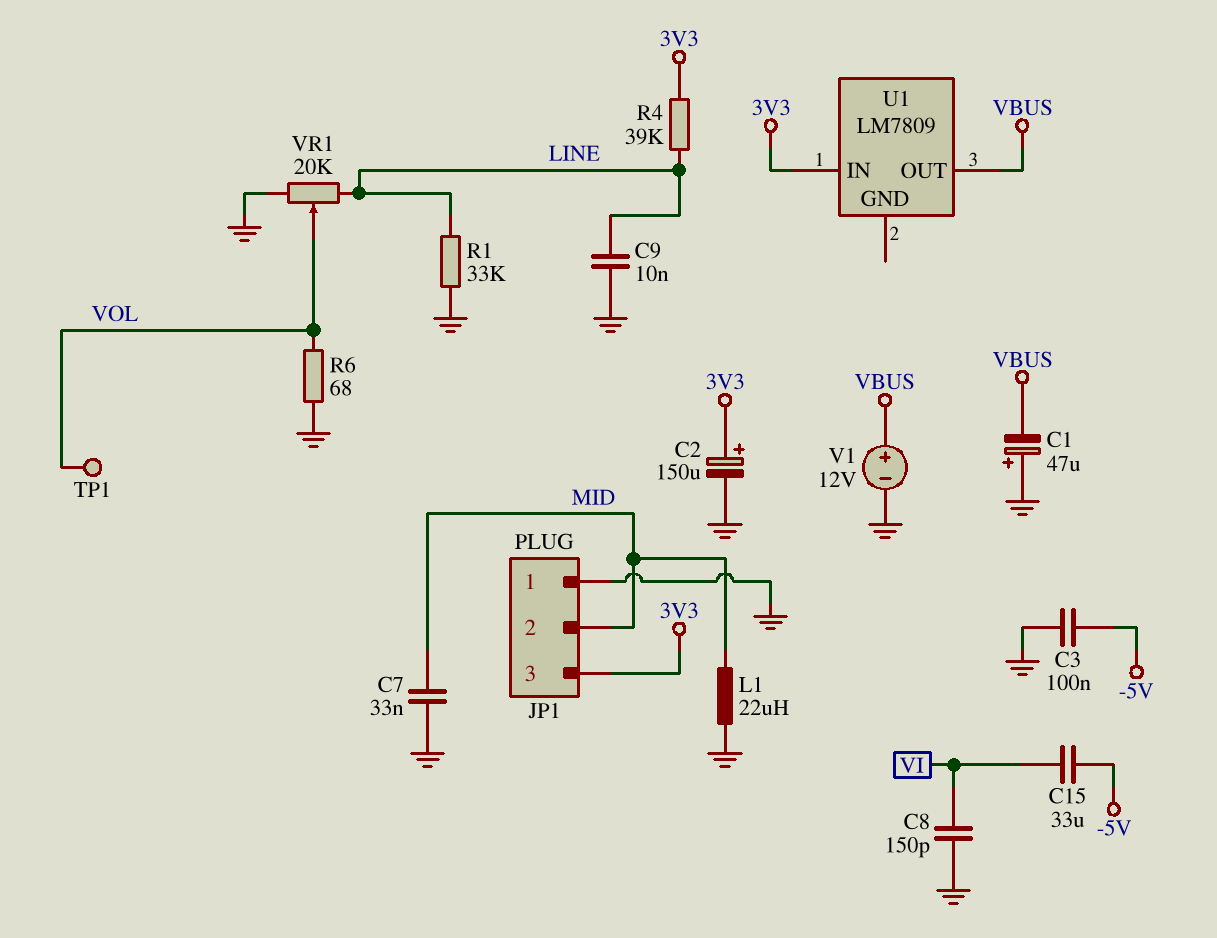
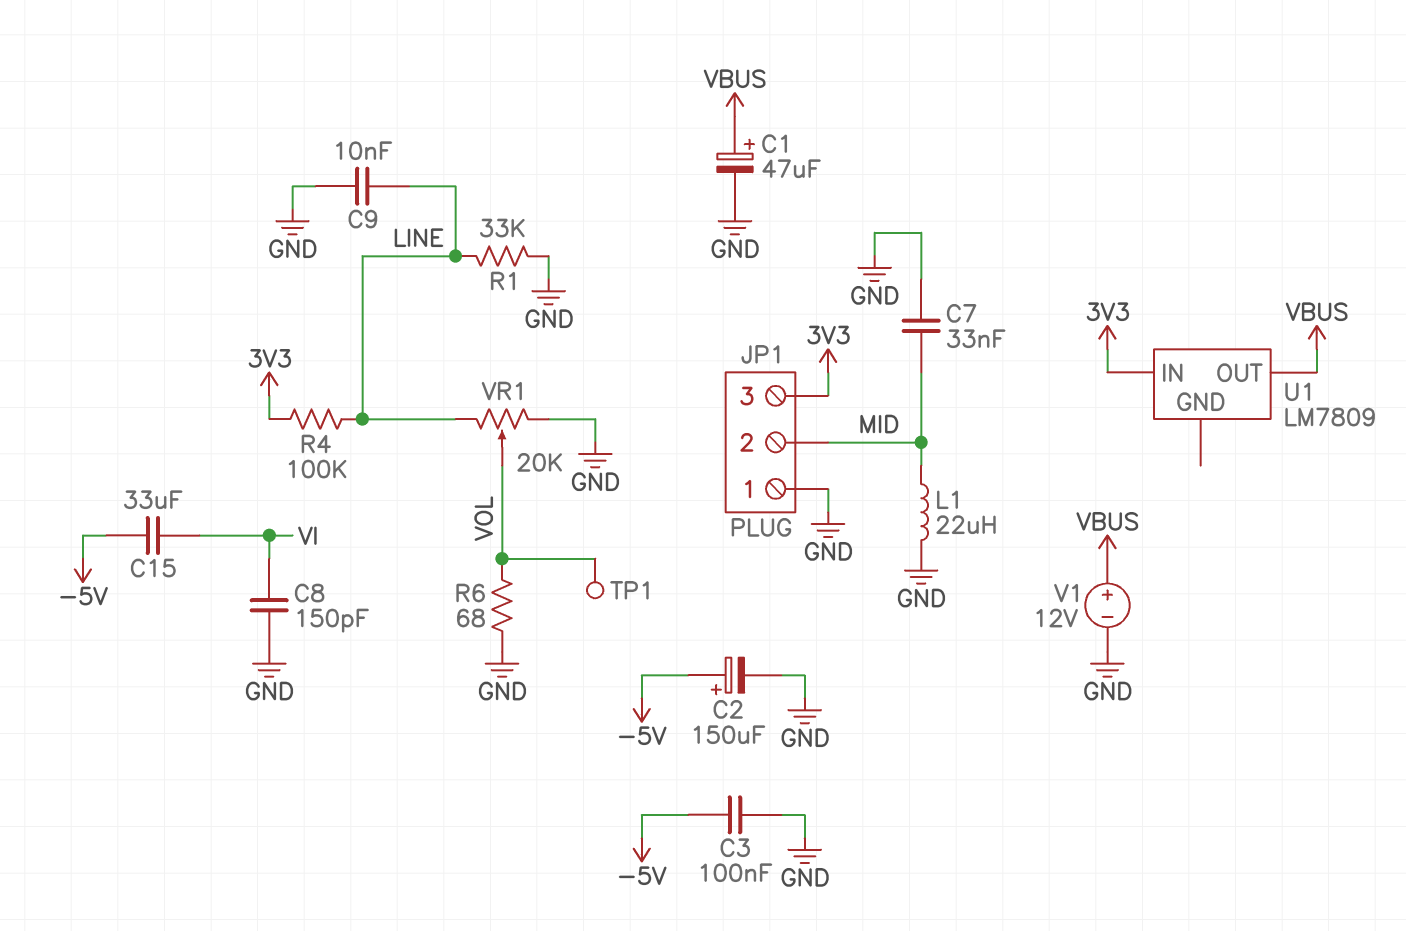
C1: 47uF (plus GND, minus VBUS) -> 47uF (plus VBUS, minus GND)
C2: 150uF (plus 3V3, minus GND) -> 150uF (plus -5V, minus GND)
R4: 39k (3V3, LINE) -> 100k (3V3, LINE)

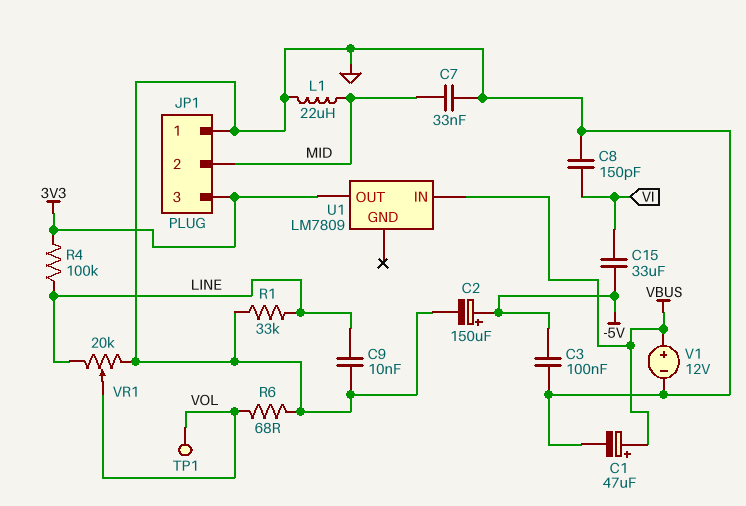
U1 pin IN: 3V3 -> VBUS
U1 pin OUT: VBUS -> 3V3

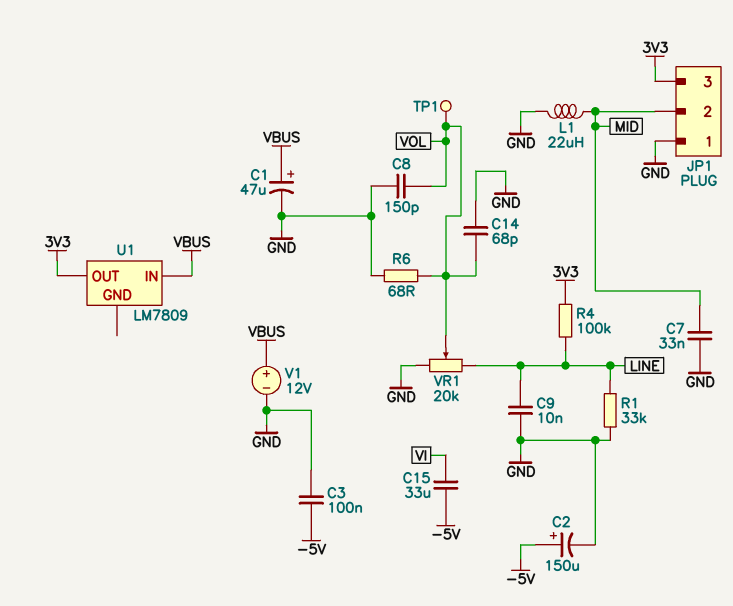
C8: 150pF (GND, VI) -> 150pF (GND, VOL)
C14: none -> 68pF (GND, VOL)

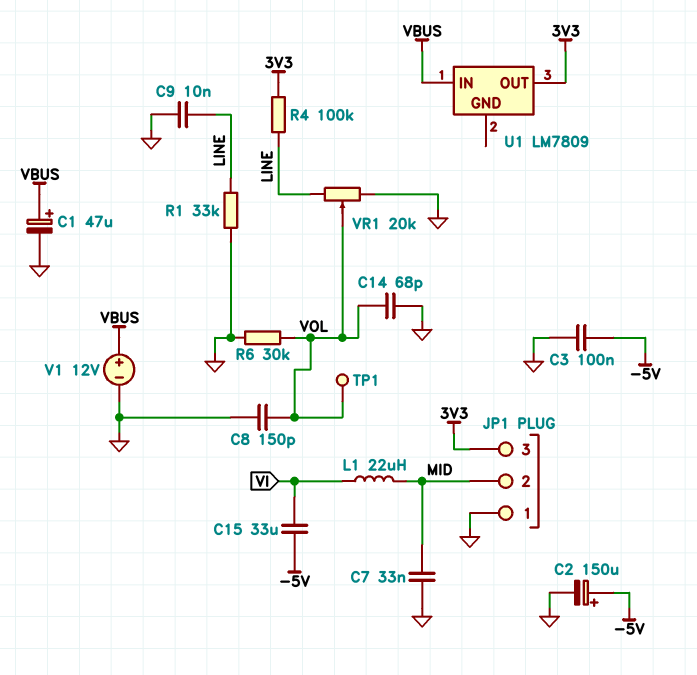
L1: 22uH (GND, MID) -> 22uH (MID, VI)
R6: 68 (GND, VOL) -> 30k (GND, VOL)

